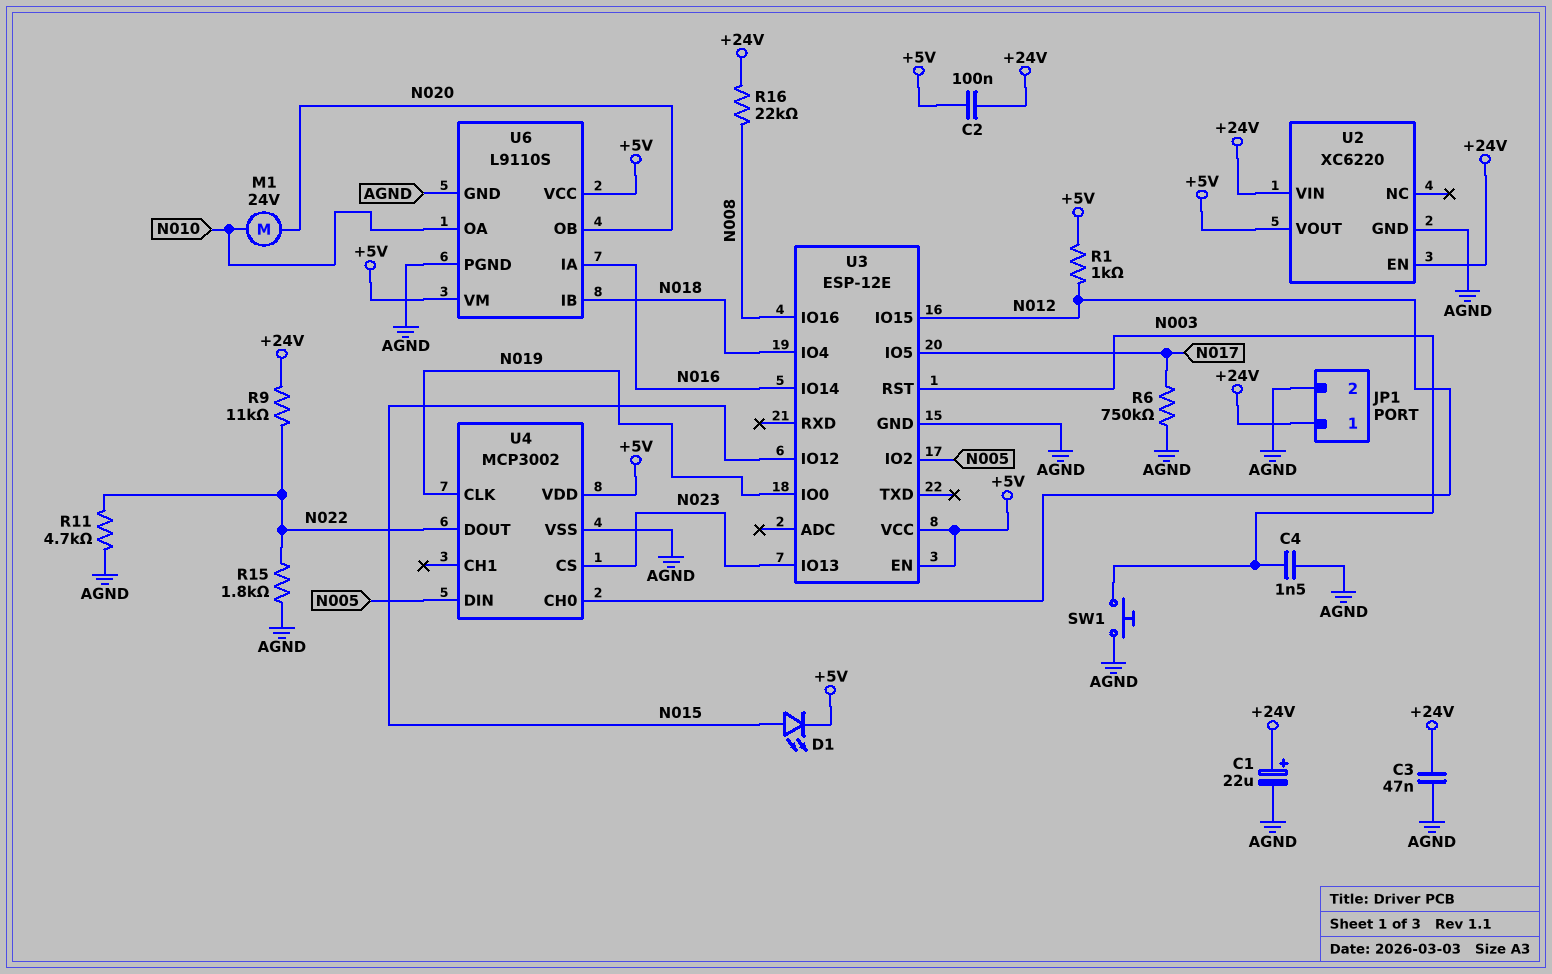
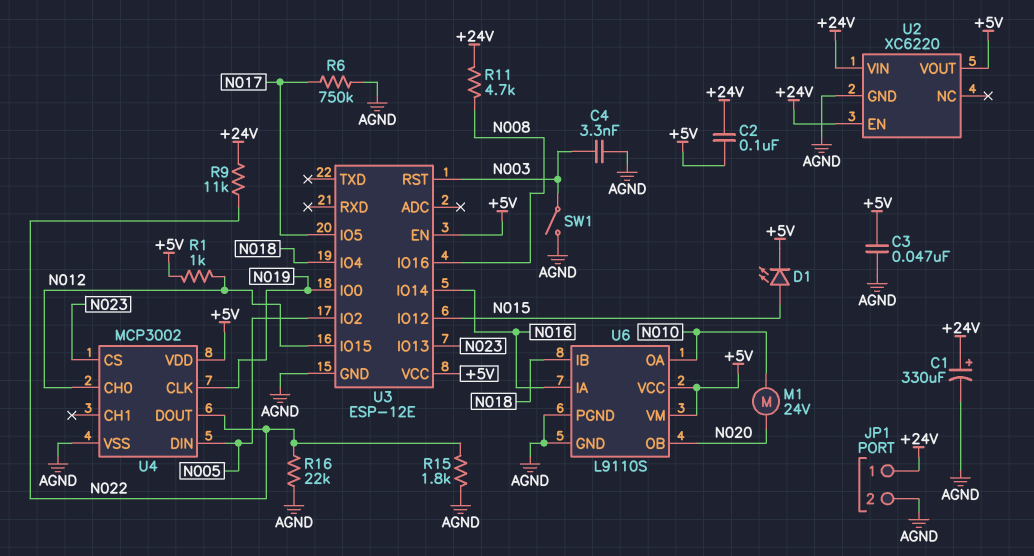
C1: 22uF (plus +24V, minus AGND) -> 330uF (plus +24V, minus AGND)
C3: 47nF (+24V, AGND) -> 47nF (+5V, AGND)
C4: 1.5nF (AGND, N003) -> 3.3nF (AGND, N003)
R11: 4.7k (AGND, N022) -> 4.7k (+24V, N008)
R16: 22k (+24V, N008) -> 22k (AGND, N022)
SW1: button (AGND, N003) -> switch (AGND, N003)

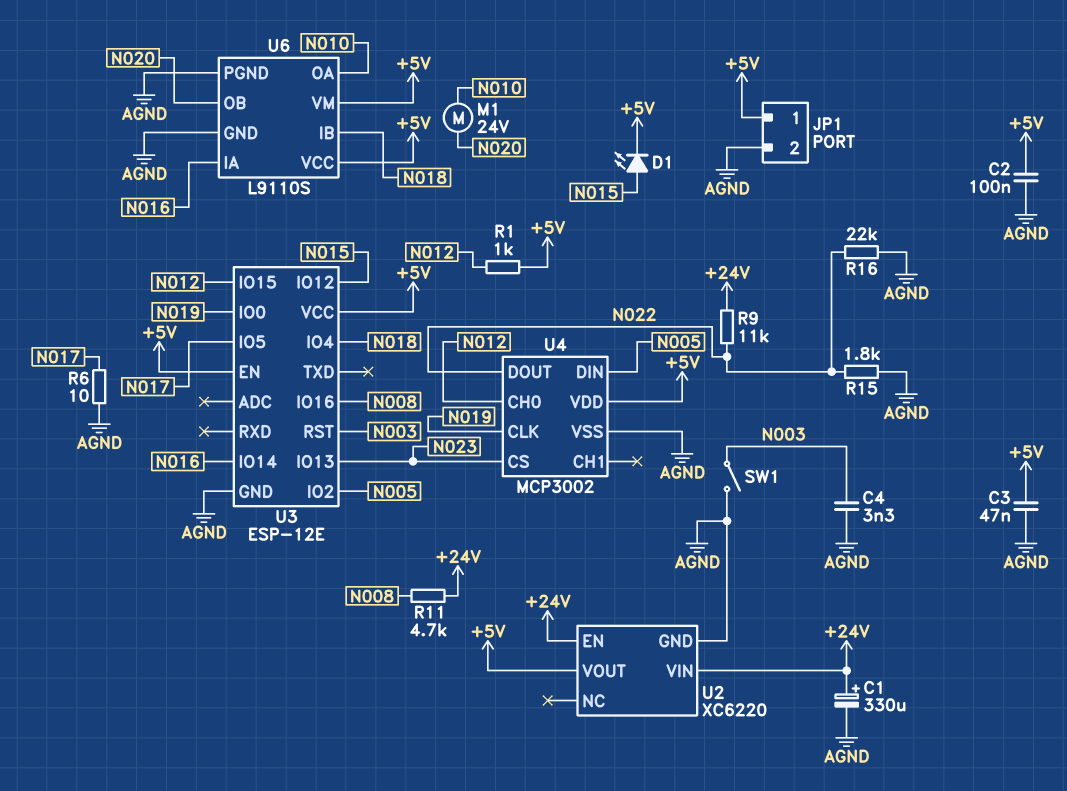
C2: 100nF (+5V, +24V) -> 100nF (+5V, AGND)
JP1 pin 1: +24V -> +5V
R6: 750k (AGND, N017) -> 10 (AGND, N017)

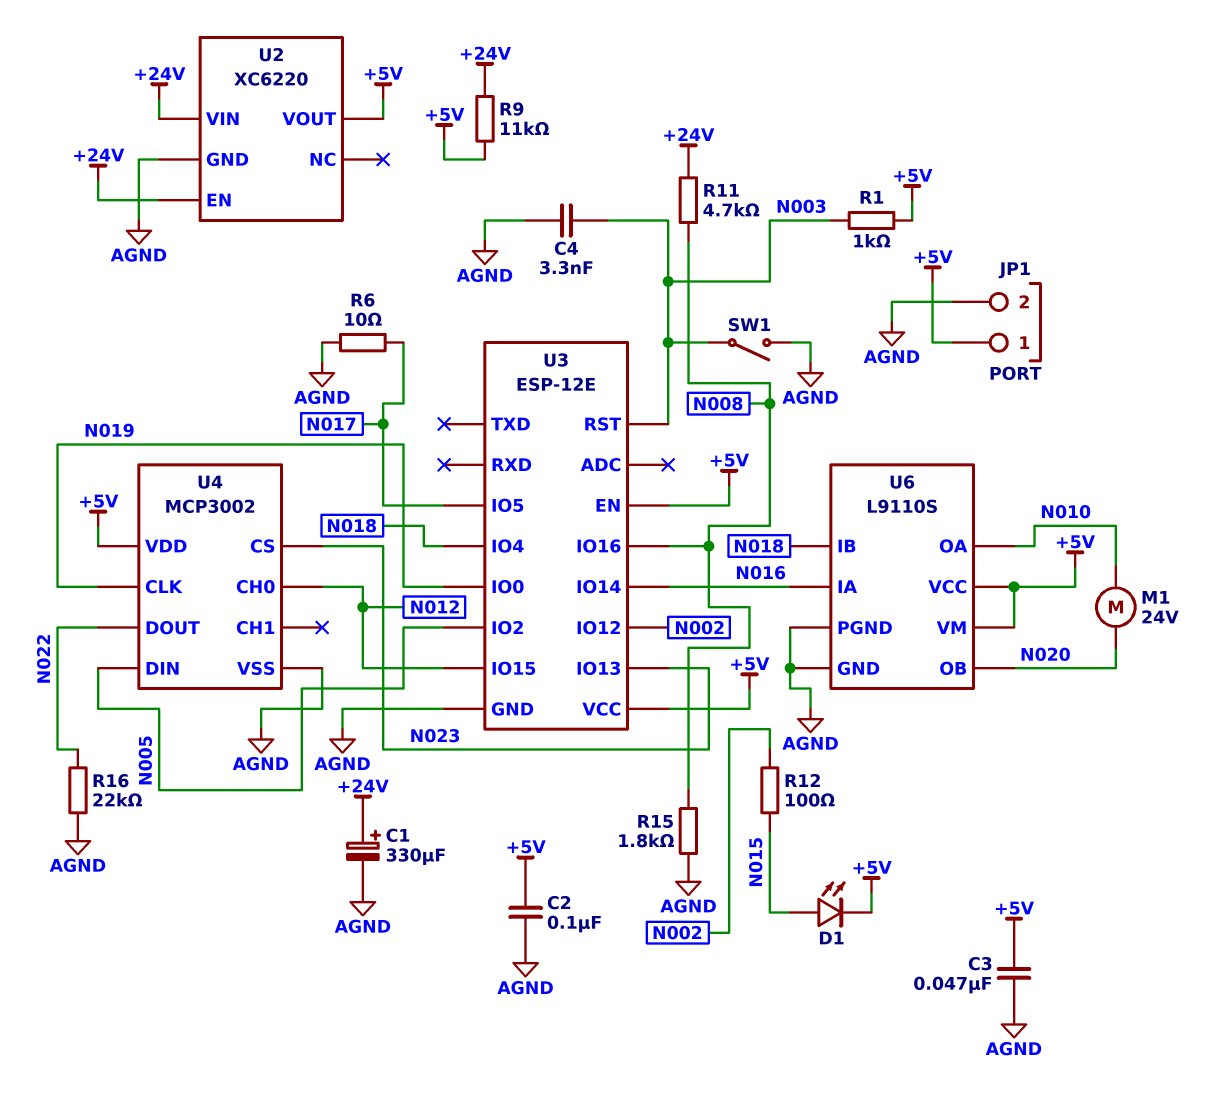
R1: 1k (+5V, N012) -> 1k (+5V, N003)
R9: 11k (+24V, N022) -> 11k (+5V, +24V)
R12: none -> 100 (N002, N015)
R15: 1.8k (AGND, N022) -> 1.8k (AGND, N008)
U3 pin IO12: N015 -> N002

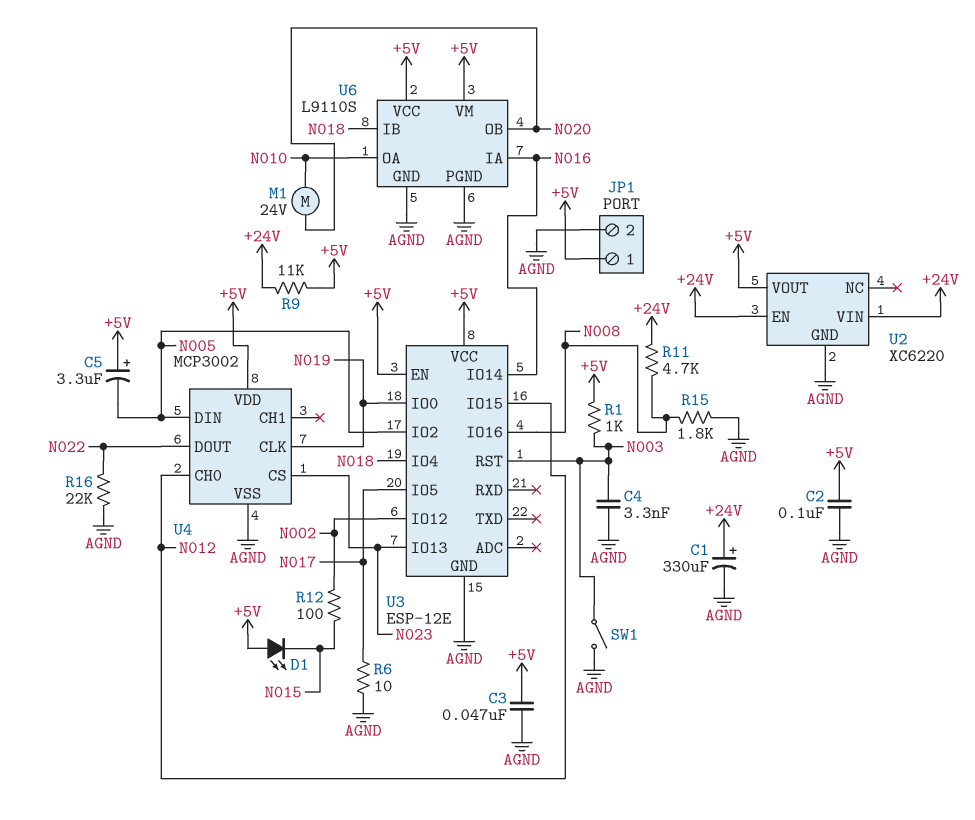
C5: none -> 3.3uF (plus +5V, minus N005)
D1: LED (A N015, K +5V) -> LED (A +5V, K N015)

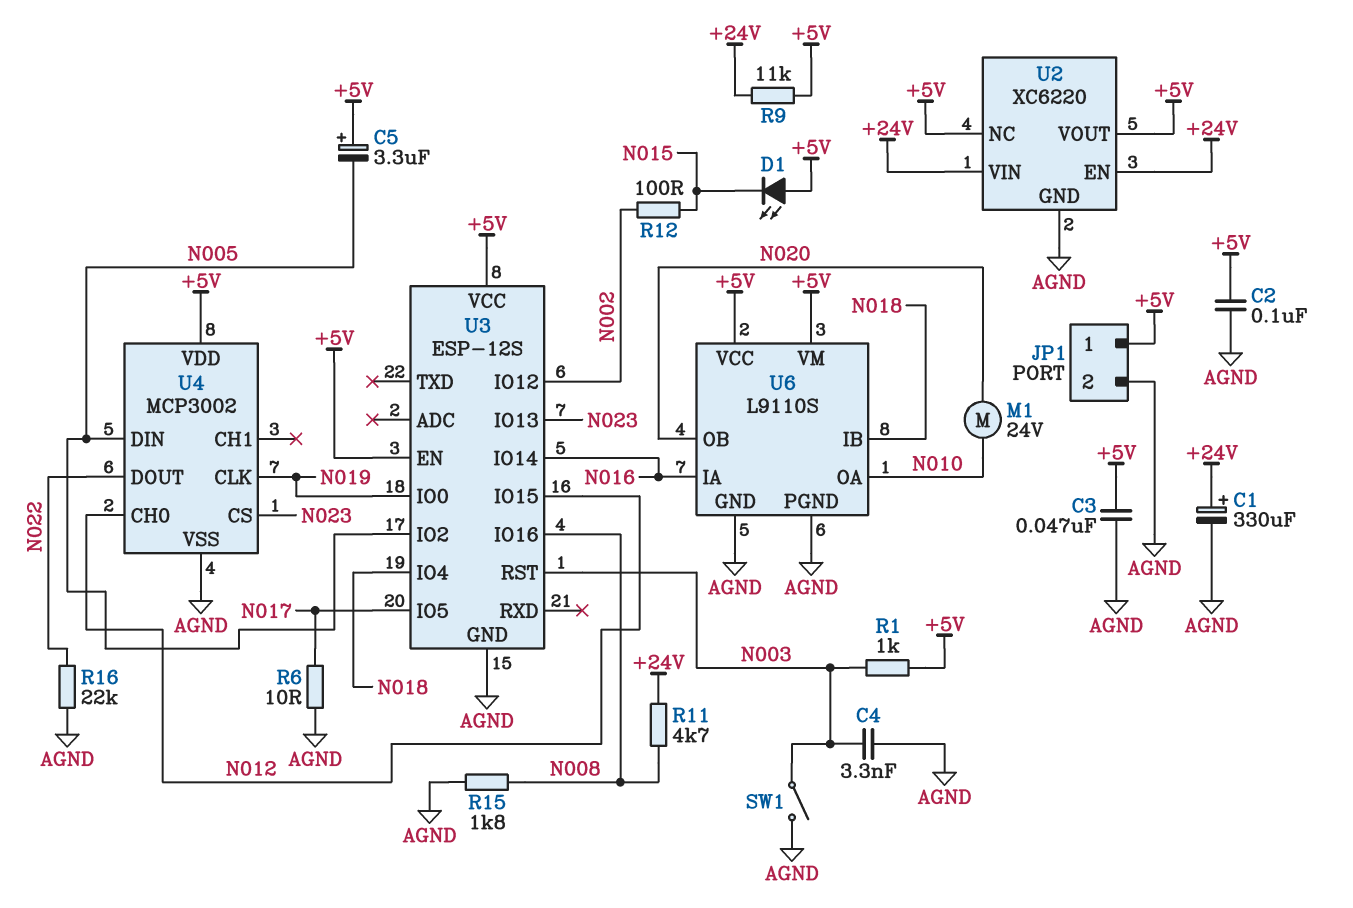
U2 pin NC: none -> +5V
U3: ESP-12E -> ESP-12S

